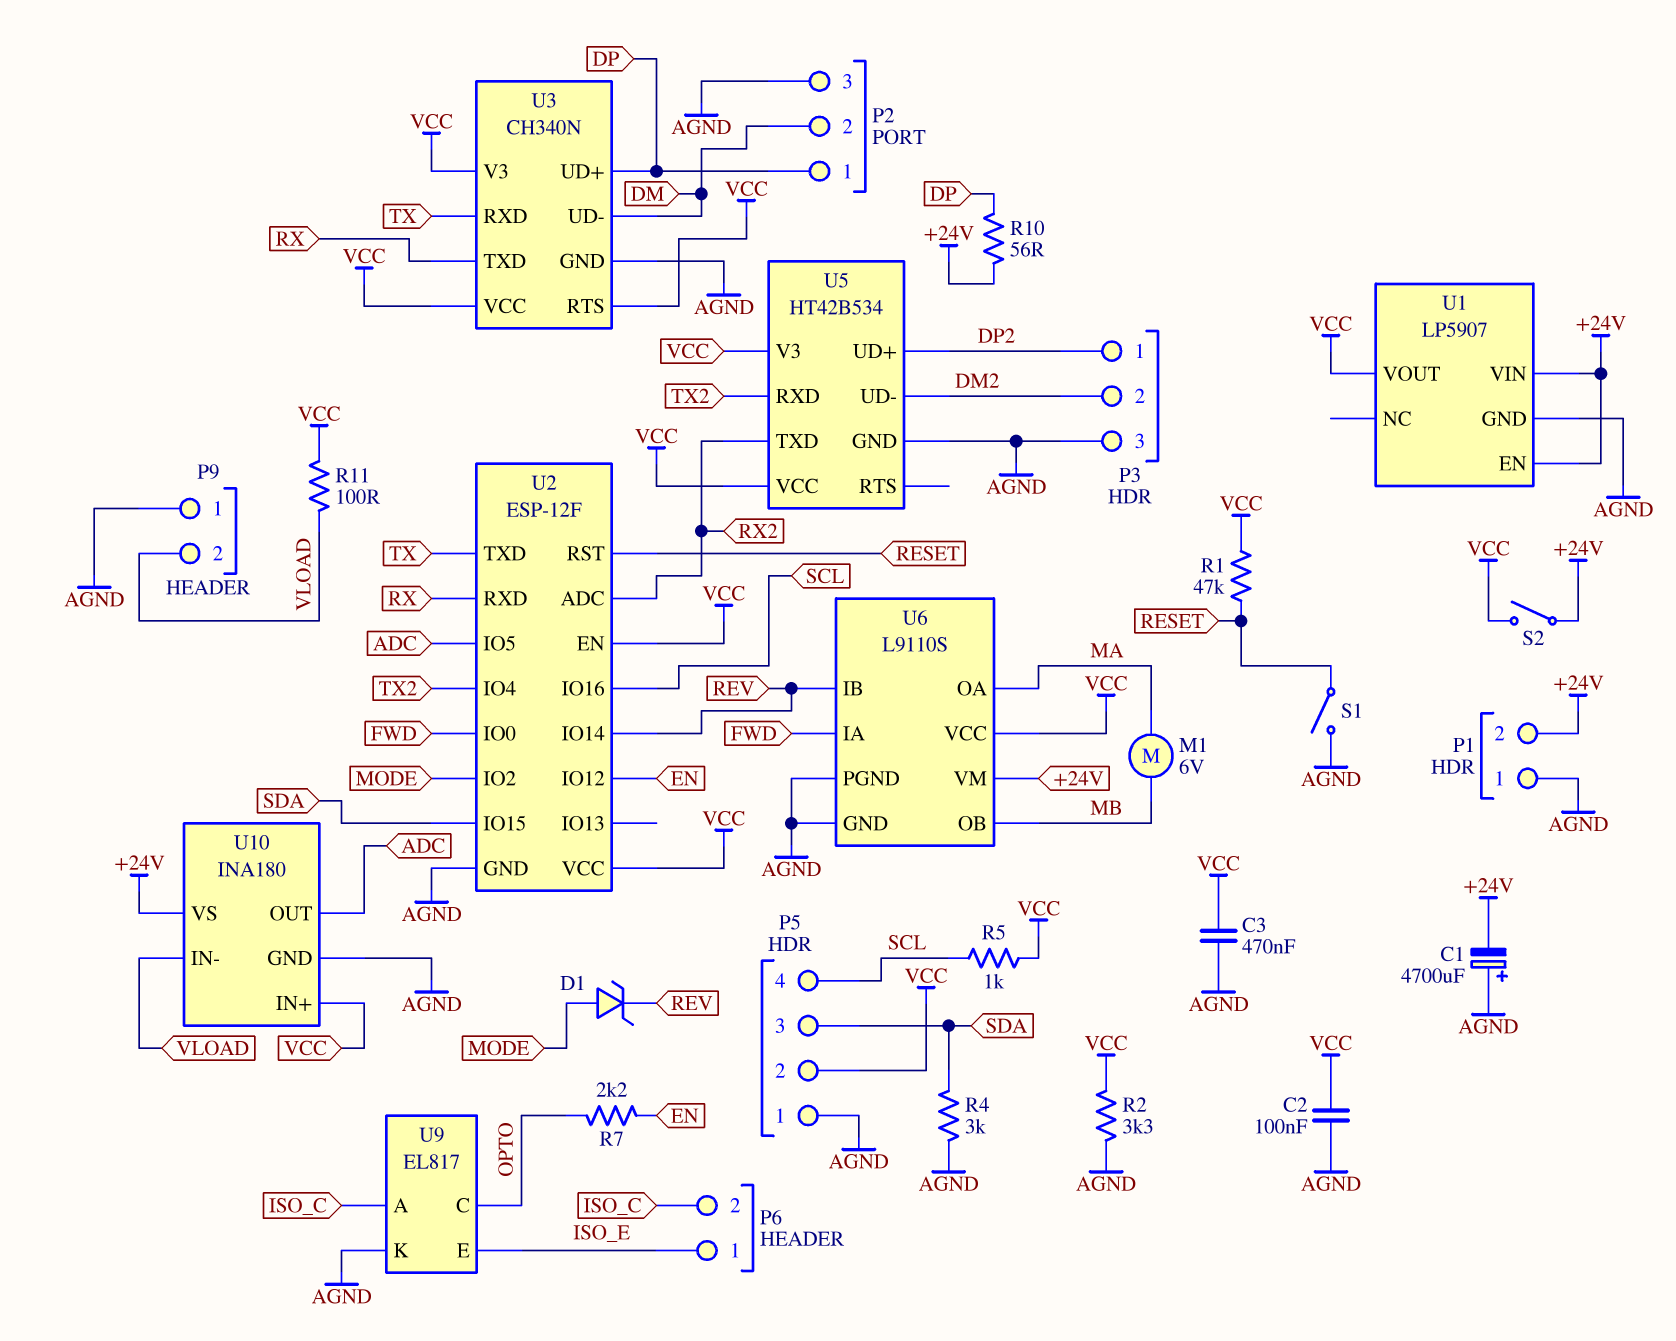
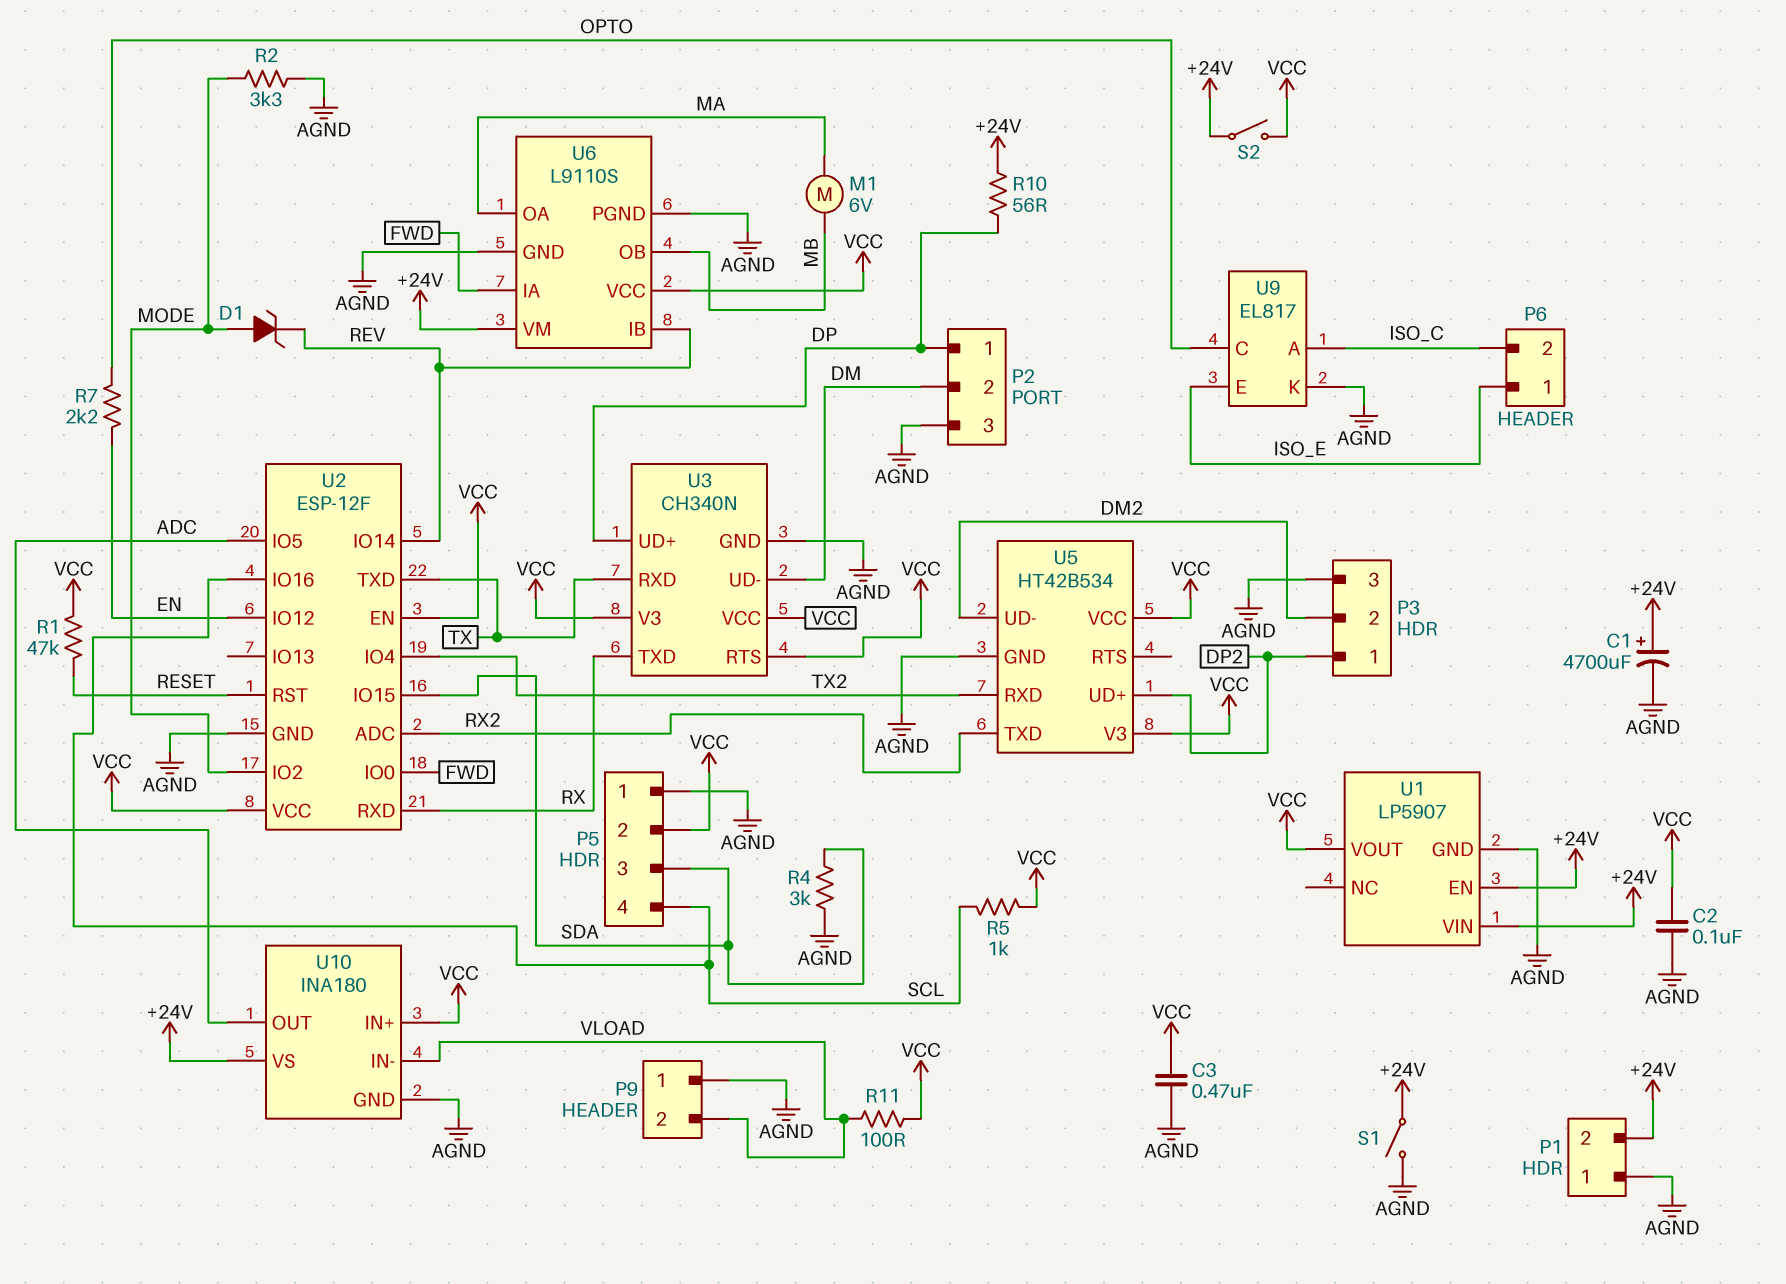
C1: 4700uF (plus AGND, minus +24V) -> 4700uF (plus +24V, minus AGND)
R2: 3.3k (AGND, VCC) -> 3.3k (AGND, MODE)
S1: switch (AGND, RESET) -> switch (+24V, AGND)

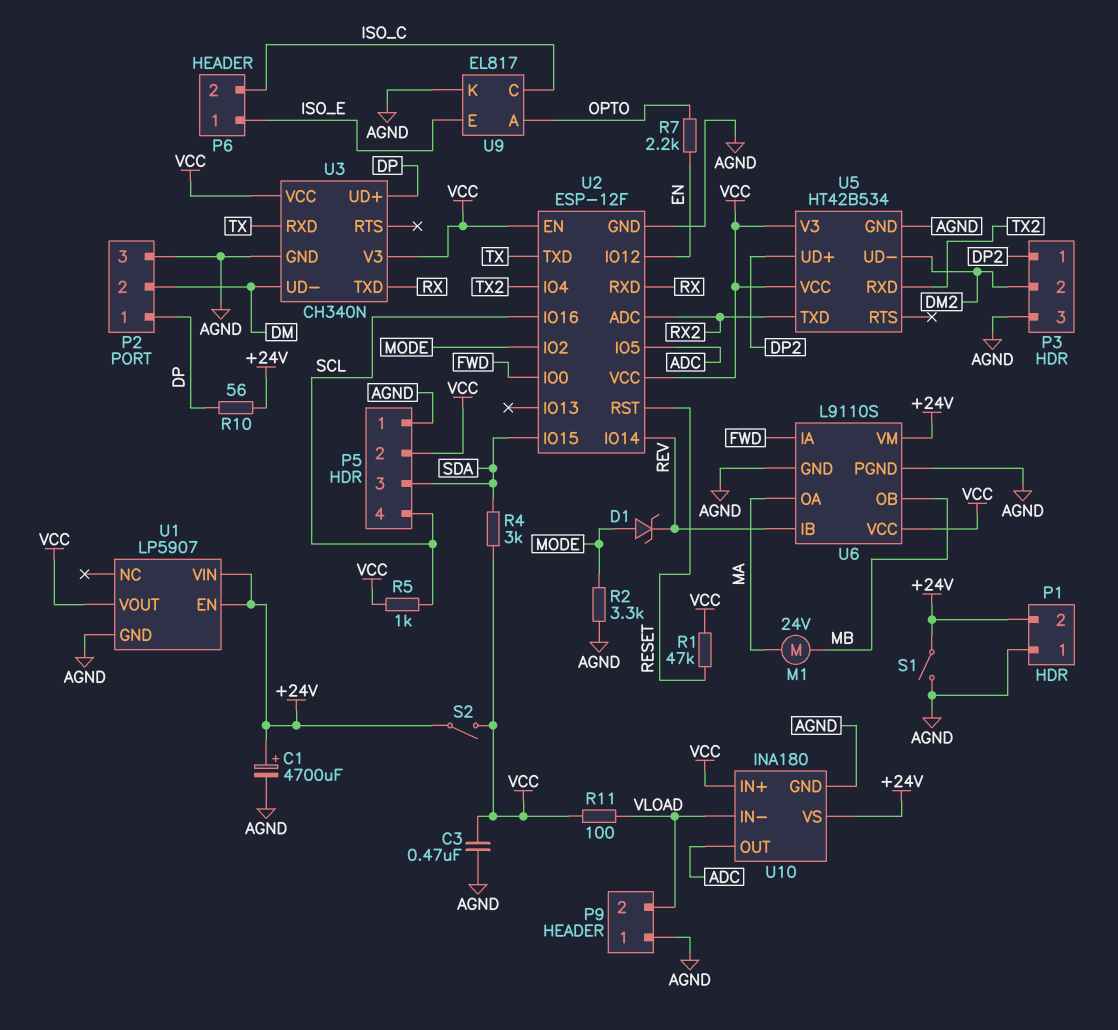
C2: 100nF (AGND, VCC) -> none
M1: motor 6V (MA, MB) -> motor 24V (MA, MB)
R4: 3k (AGND, SDA) -> 3k (SDA, VCC)
U3 pin RTS: VCC -> none
U9 pin A: ISO_C -> OPTO
U9 pin C: OPTO -> ISO_C

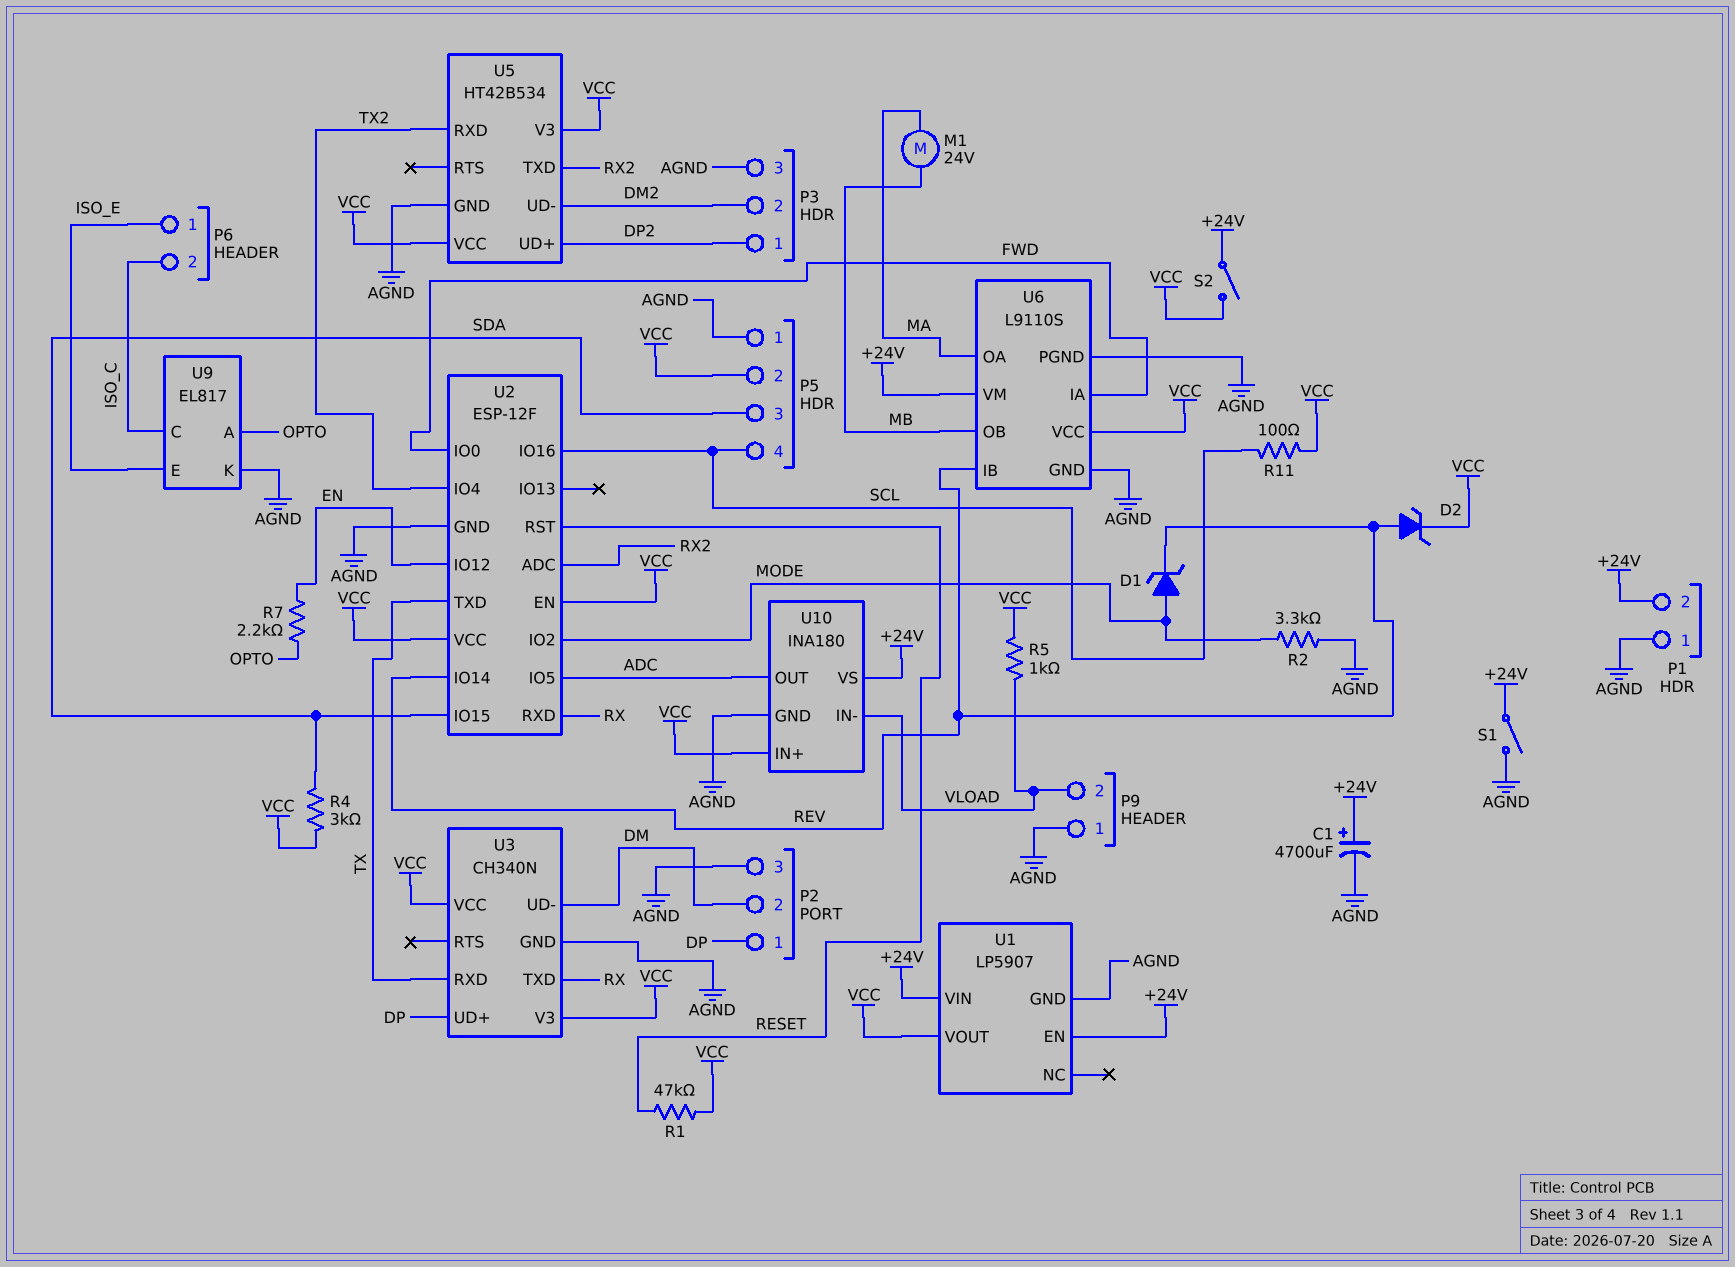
C3: 470nF (AGND, VCC) -> none
D2: none -> zener (A REV, K VCC)
R5: 1k (SCL, VCC) -> 1k (VCC, VLOAD)
R10: 56 (+24V, DP) -> none
R11: 100 (VCC, VLOAD) -> 100 (SCL, VCC)

